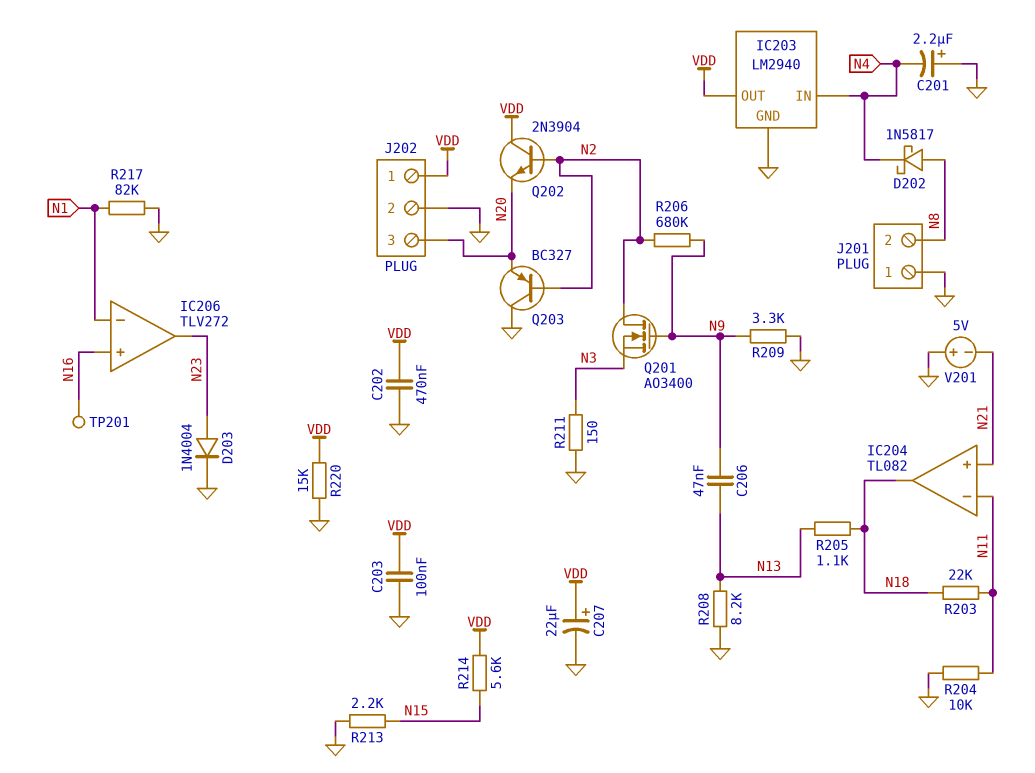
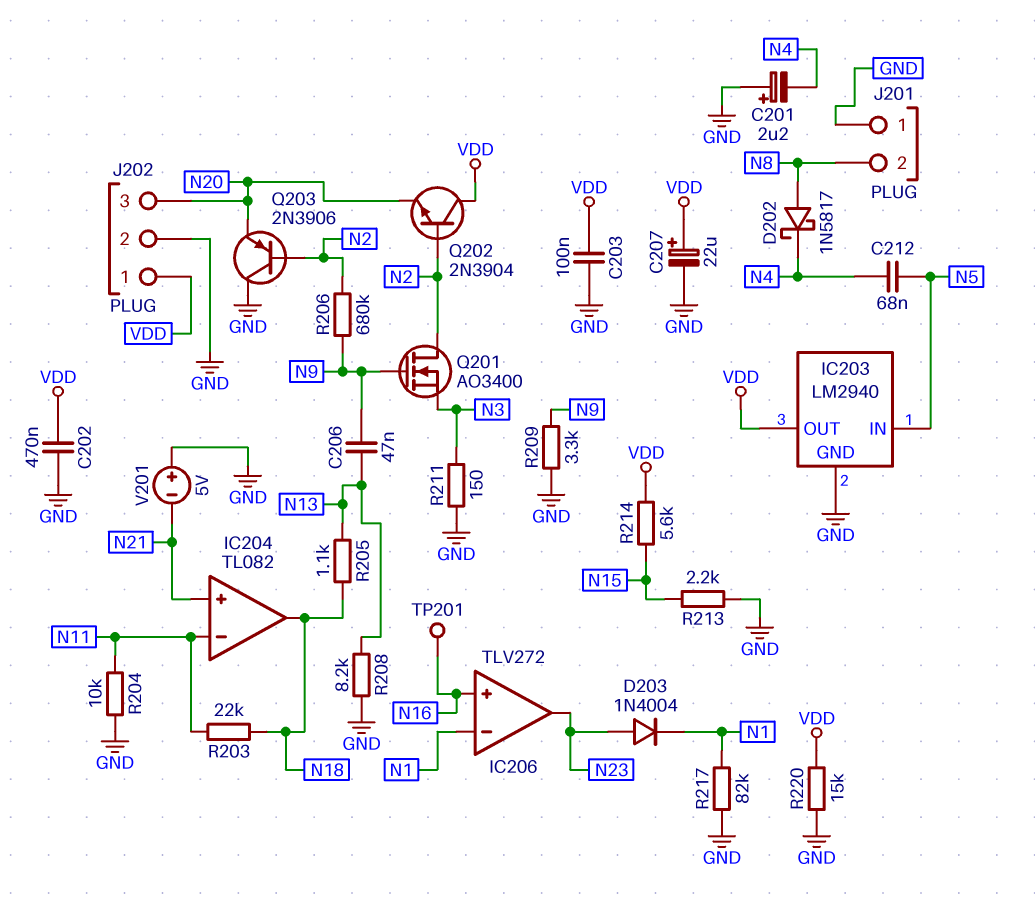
C212: none -> 68nF (N4, N5)
D203: diode 1N4004 (A N23, K GND) -> diode 1N4004 (A N23, K N1)
IC203 pin IN: N4 -> N5
Q203: PNP BC327 (B N2, C GND, E N20) -> PNP 2N3906 (B N2, C GND, E N20)

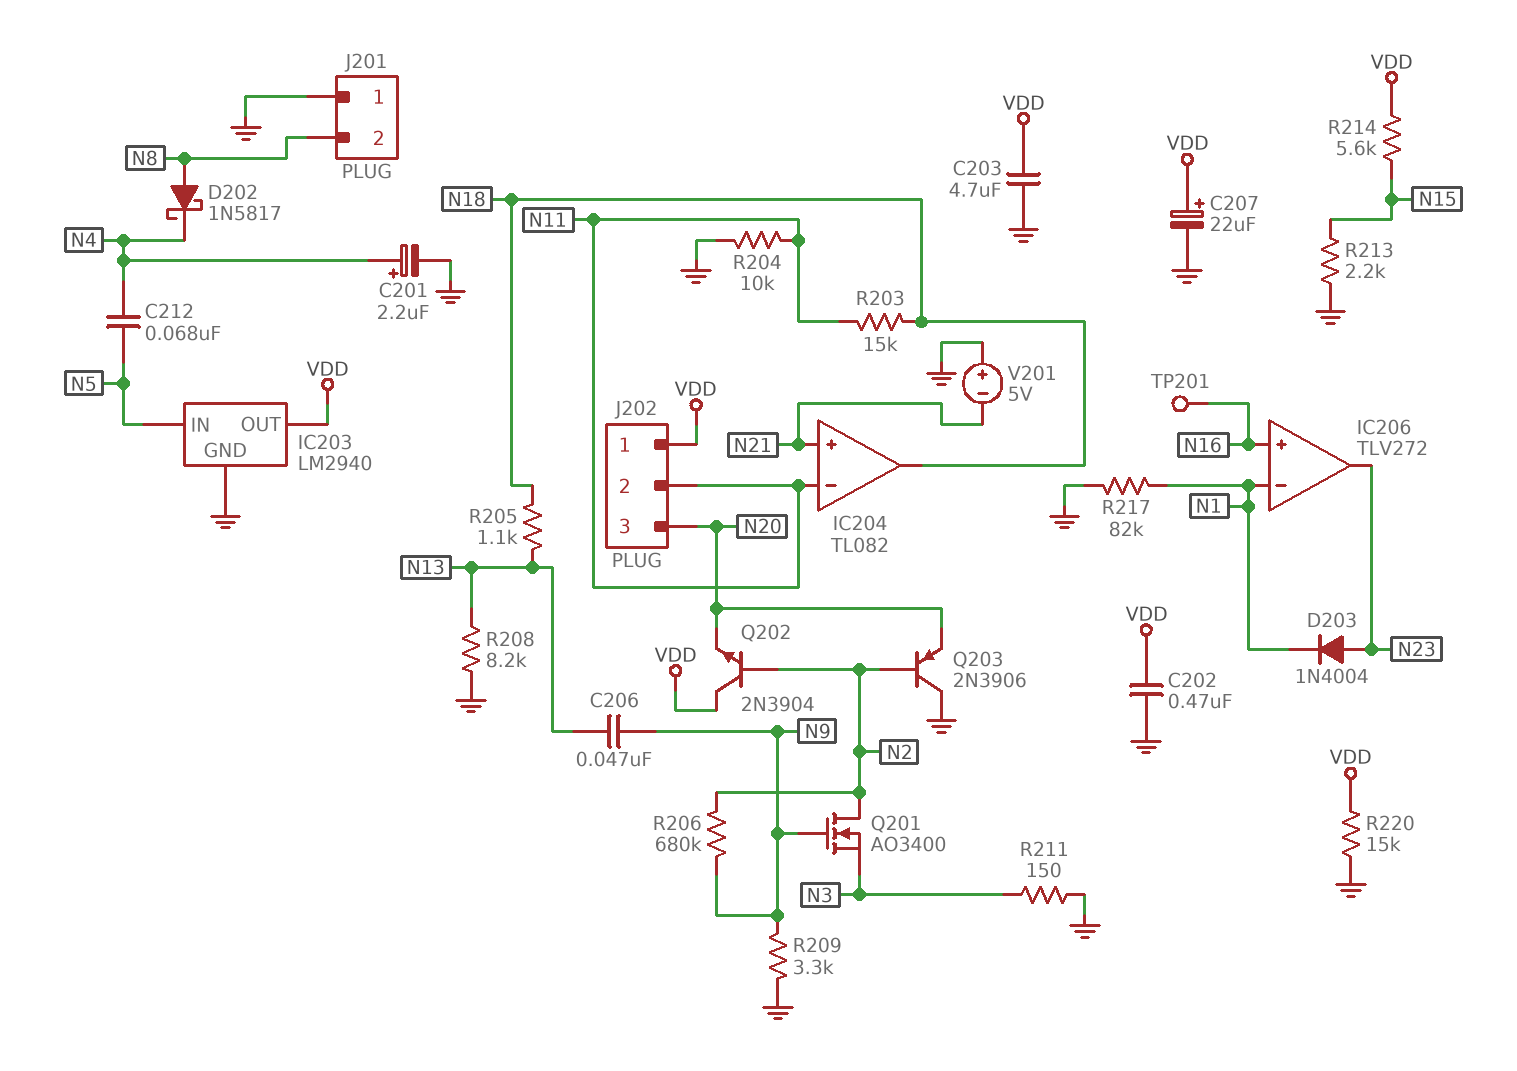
C201: 2.2uF (plus GND, minus N4) -> 2.2uF (plus N4, minus GND)
C203: 100nF (GND, VDD) -> 4.7uF (GND, VDD)
J202 pin 2: GND -> N11
R203: 22k (N11, N18) -> 15k (N11, N18)

